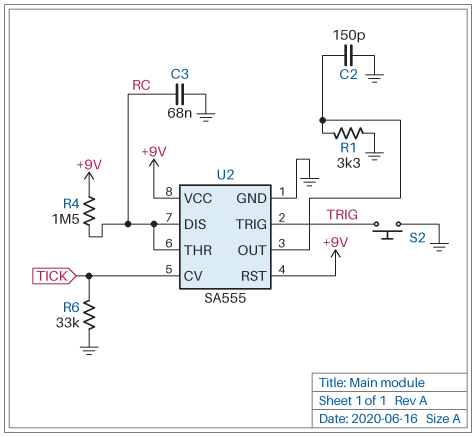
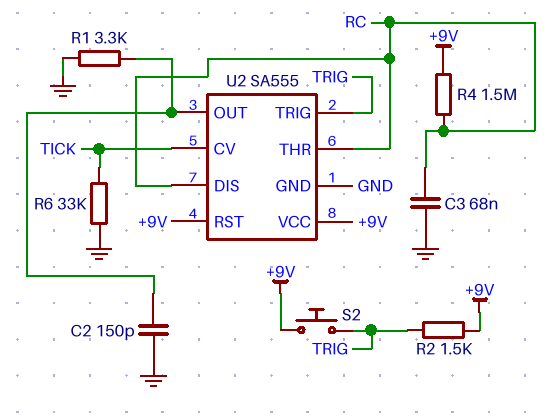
R2: none -> 1.5k (+9V, TRIG)
S2: button (GND, TRIG) -> button (+9V, TRIG)

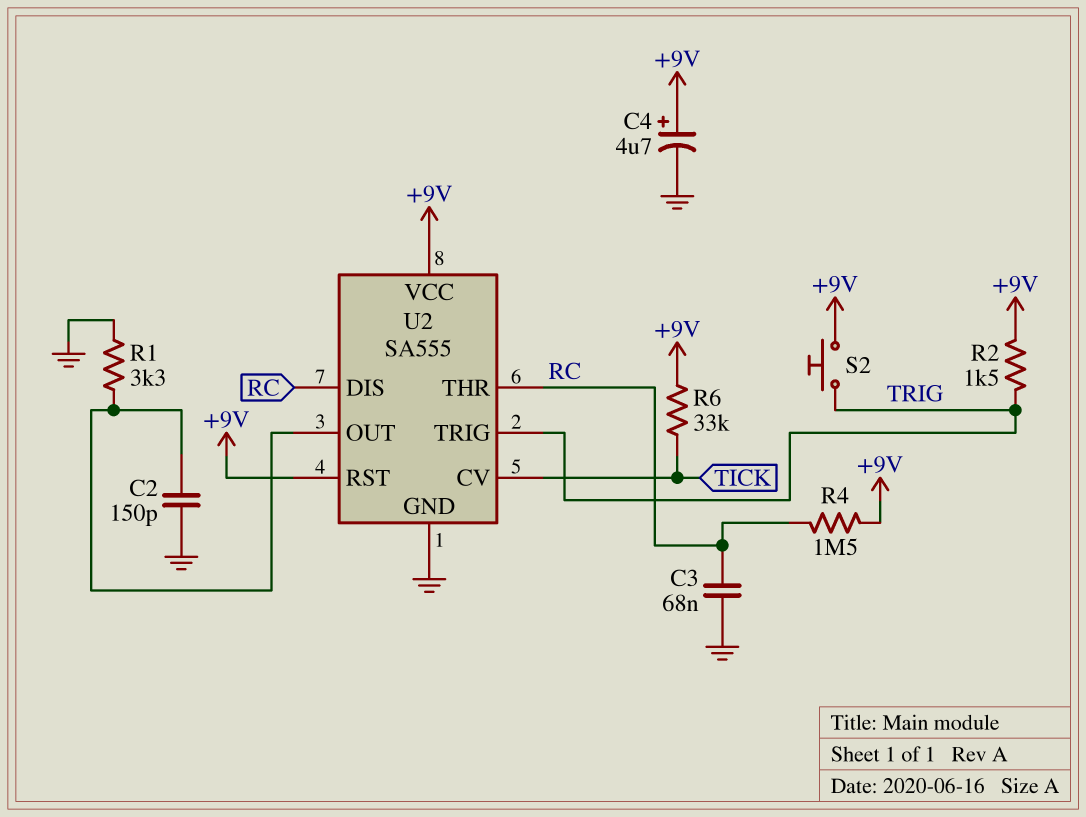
C4: none -> 4.7uF (plus +9V, minus GND)
R6: 33k (GND, TICK) -> 33k (+9V, TICK)

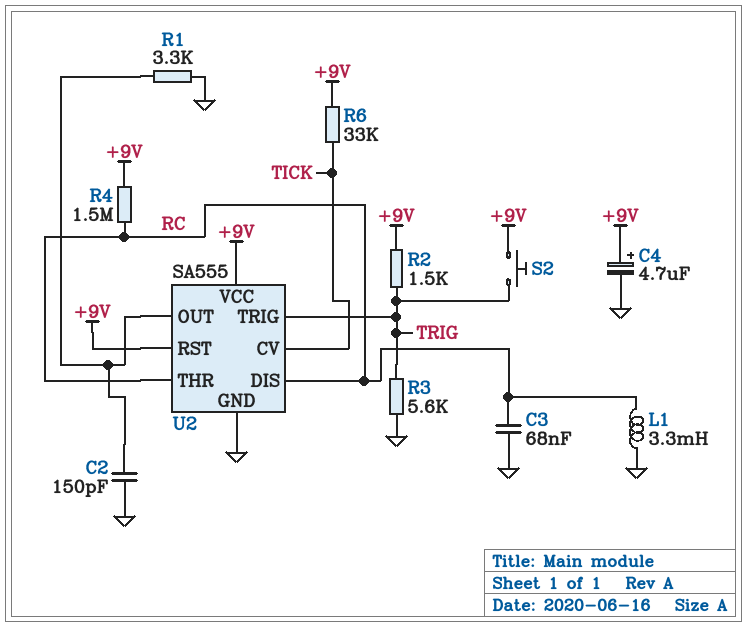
L1: none -> 3.3mH (GND, RC)
R3: none -> 5.6k (GND, TRIG)

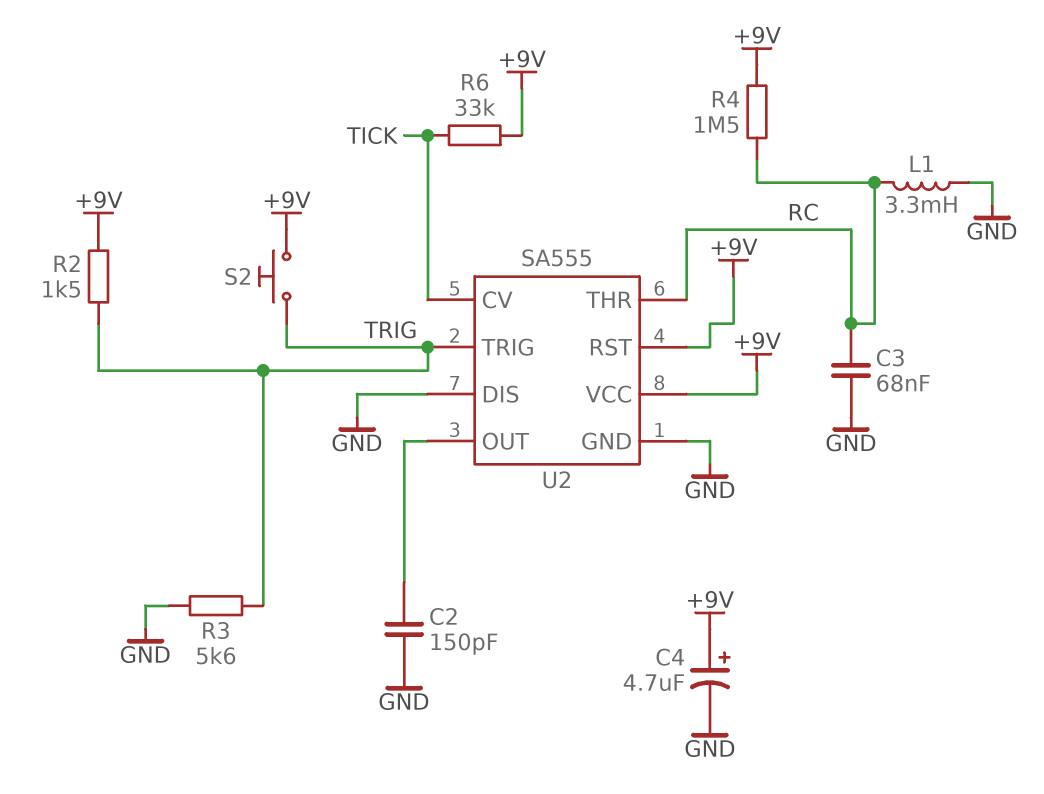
R1: 3.3k (GND, U2/OUT) -> none
U2 pin DIS: RC -> GND

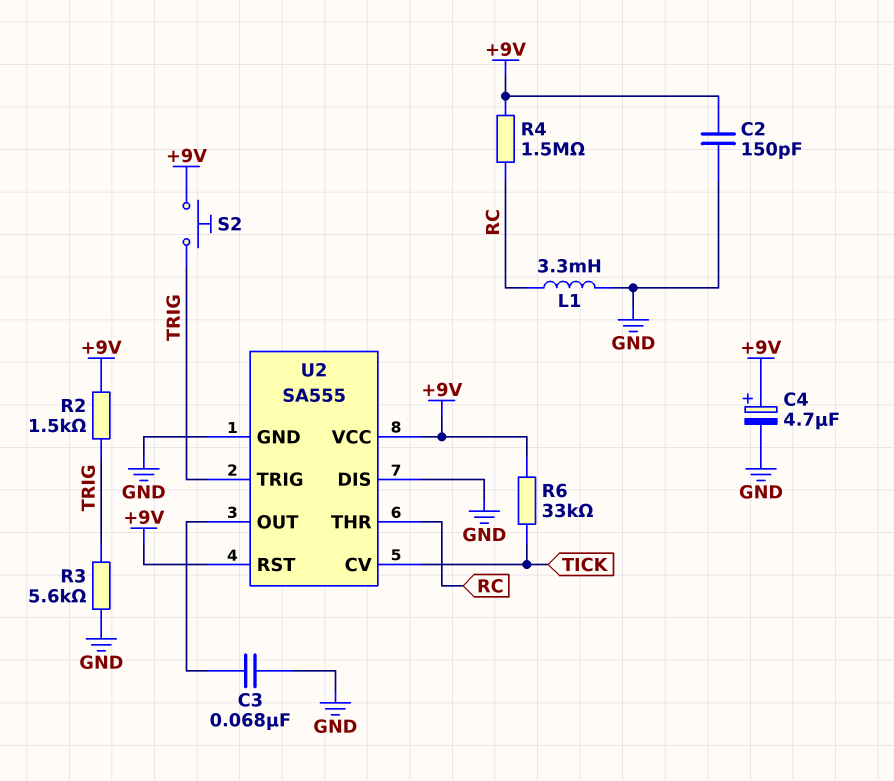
C2: 150pF (GND, U2/OUT) -> 150pF (+9V, GND)
C3: 68nF (GND, RC) -> 68nF (GND, U2/OUT)

